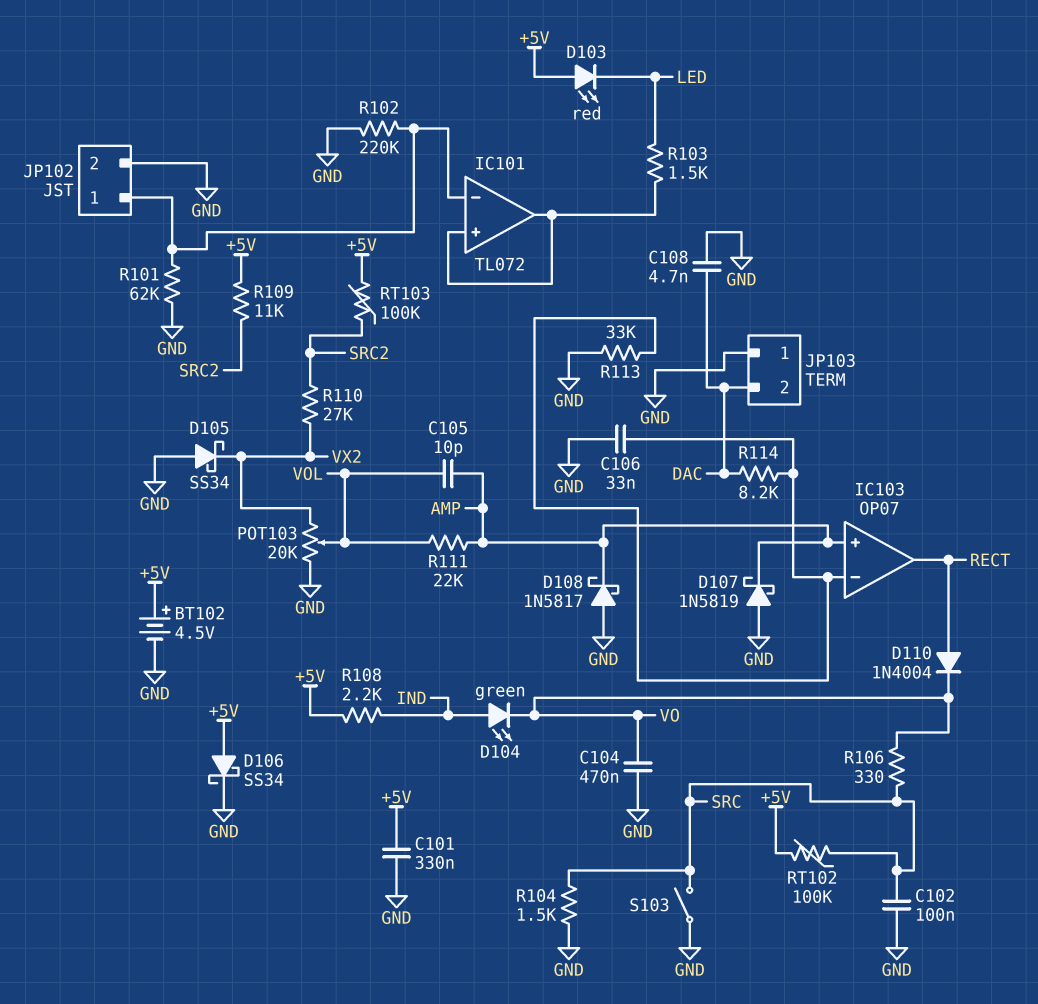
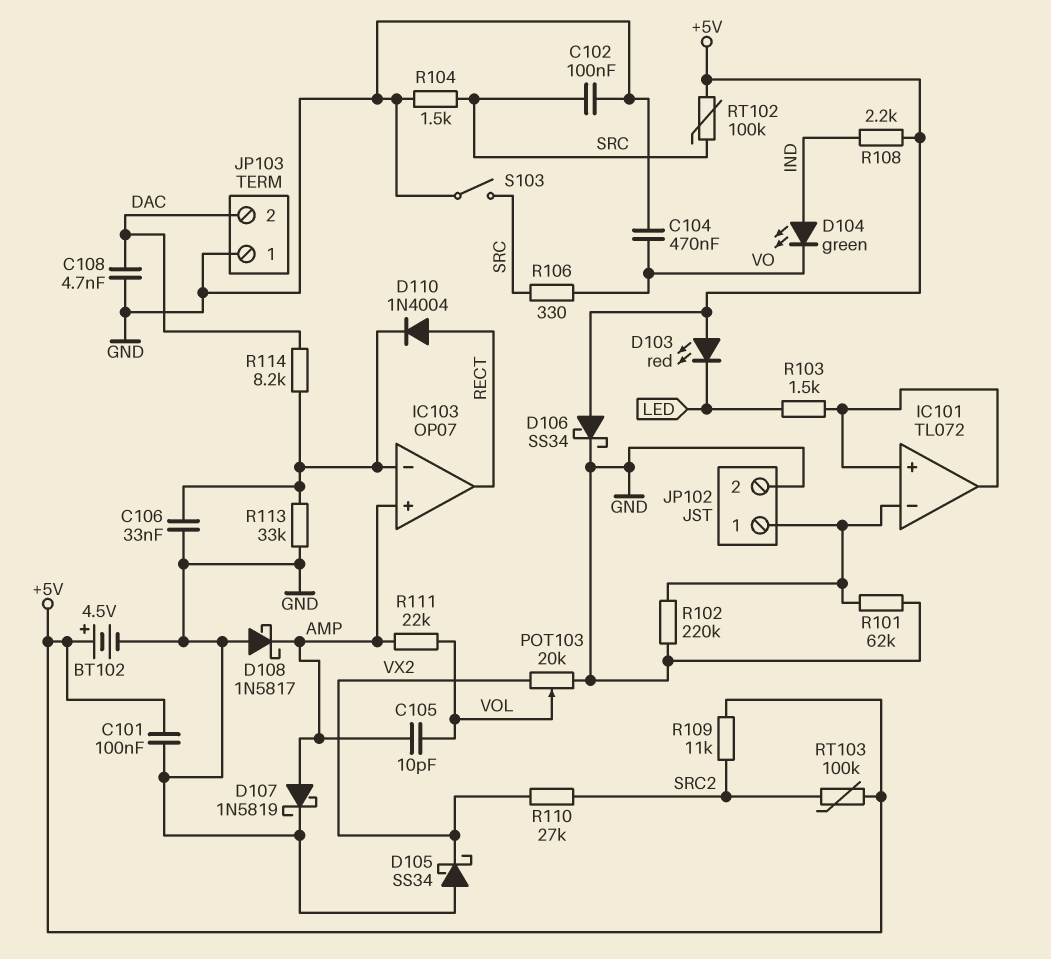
C101: 330nF (+5V, GND) -> 100nF (+5V, GND)
D107: schottky 1N5819 (A GND, K AMP) -> schottky 1N5819 (A AMP, K GND)
D110: diode 1N4004 (A RECT, K VO) -> diode 1N4004 (A RECT, K IC103/in-)

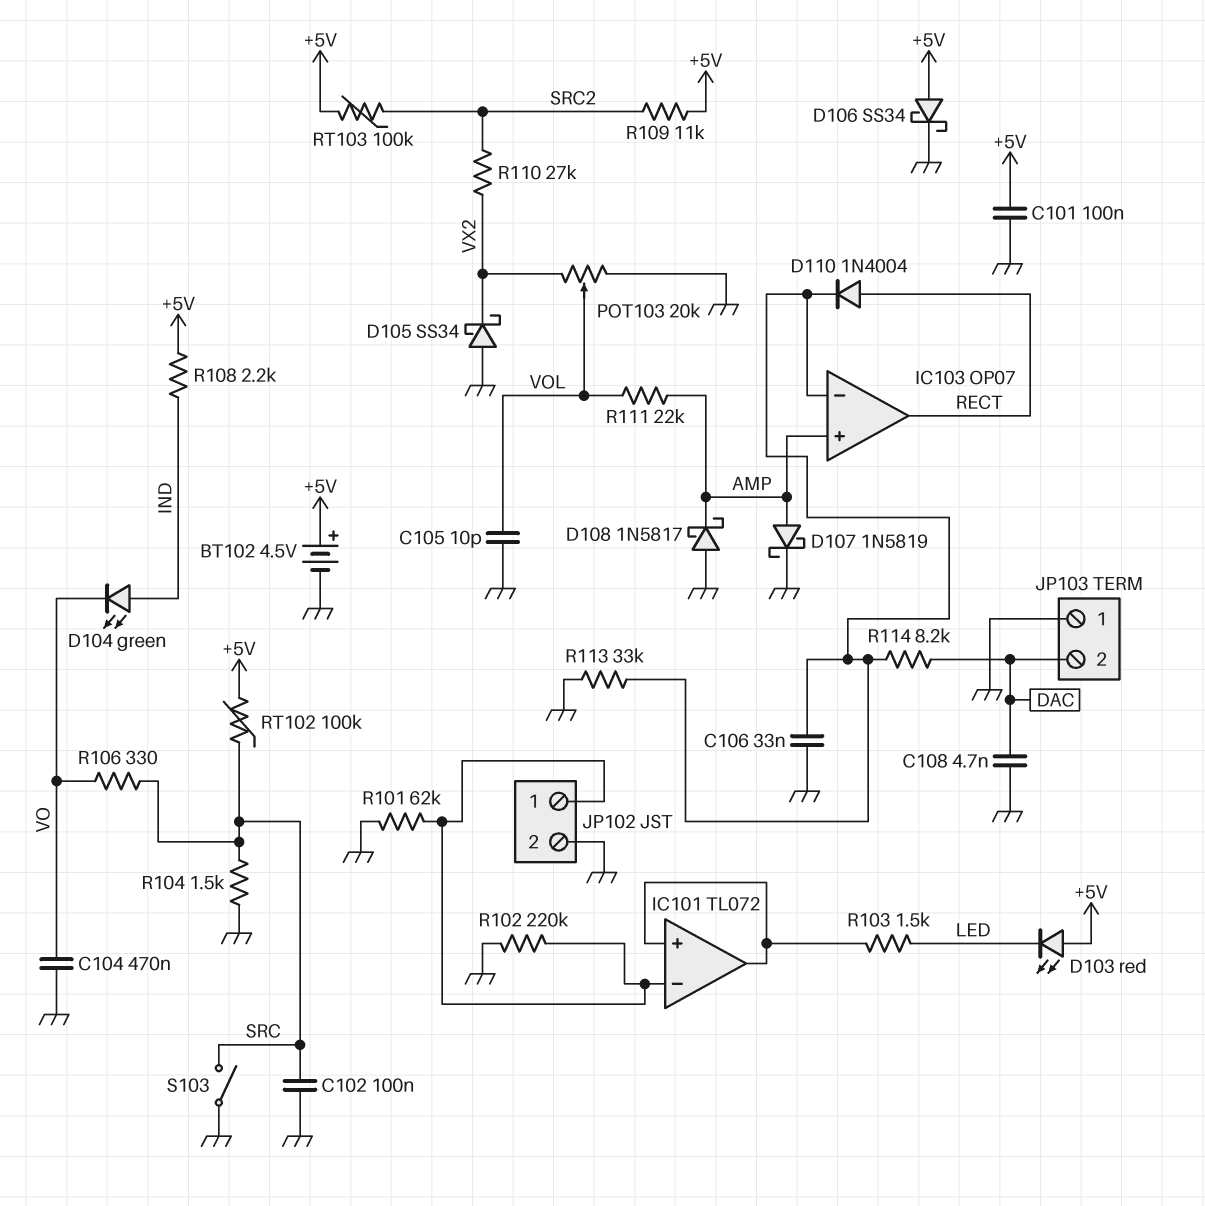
C105: 10pF (AMP, VOL) -> 10pF (GND, VOL)

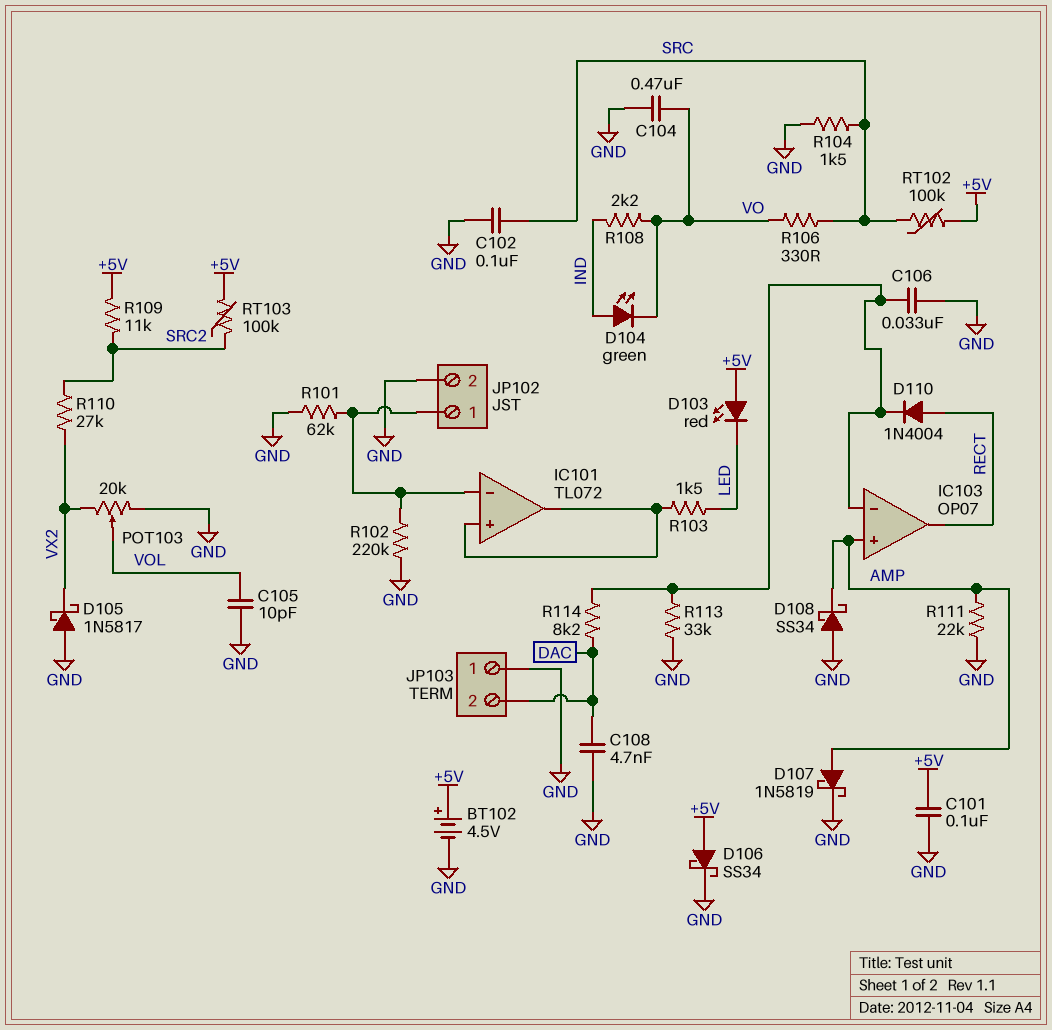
D105: schottky SS34 (A GND, K VX2) -> schottky 1N5817 (A GND, K VX2)
D108: schottky 1N5817 (A GND, K AMP) -> schottky SS34 (A GND, K AMP)
R108: 2.2k (+5V, IND) -> 2.2k (IND, VO)
R111: 22k (AMP, VOL) -> 22k (AMP, GND)
S103: switch (GND, SRC) -> none

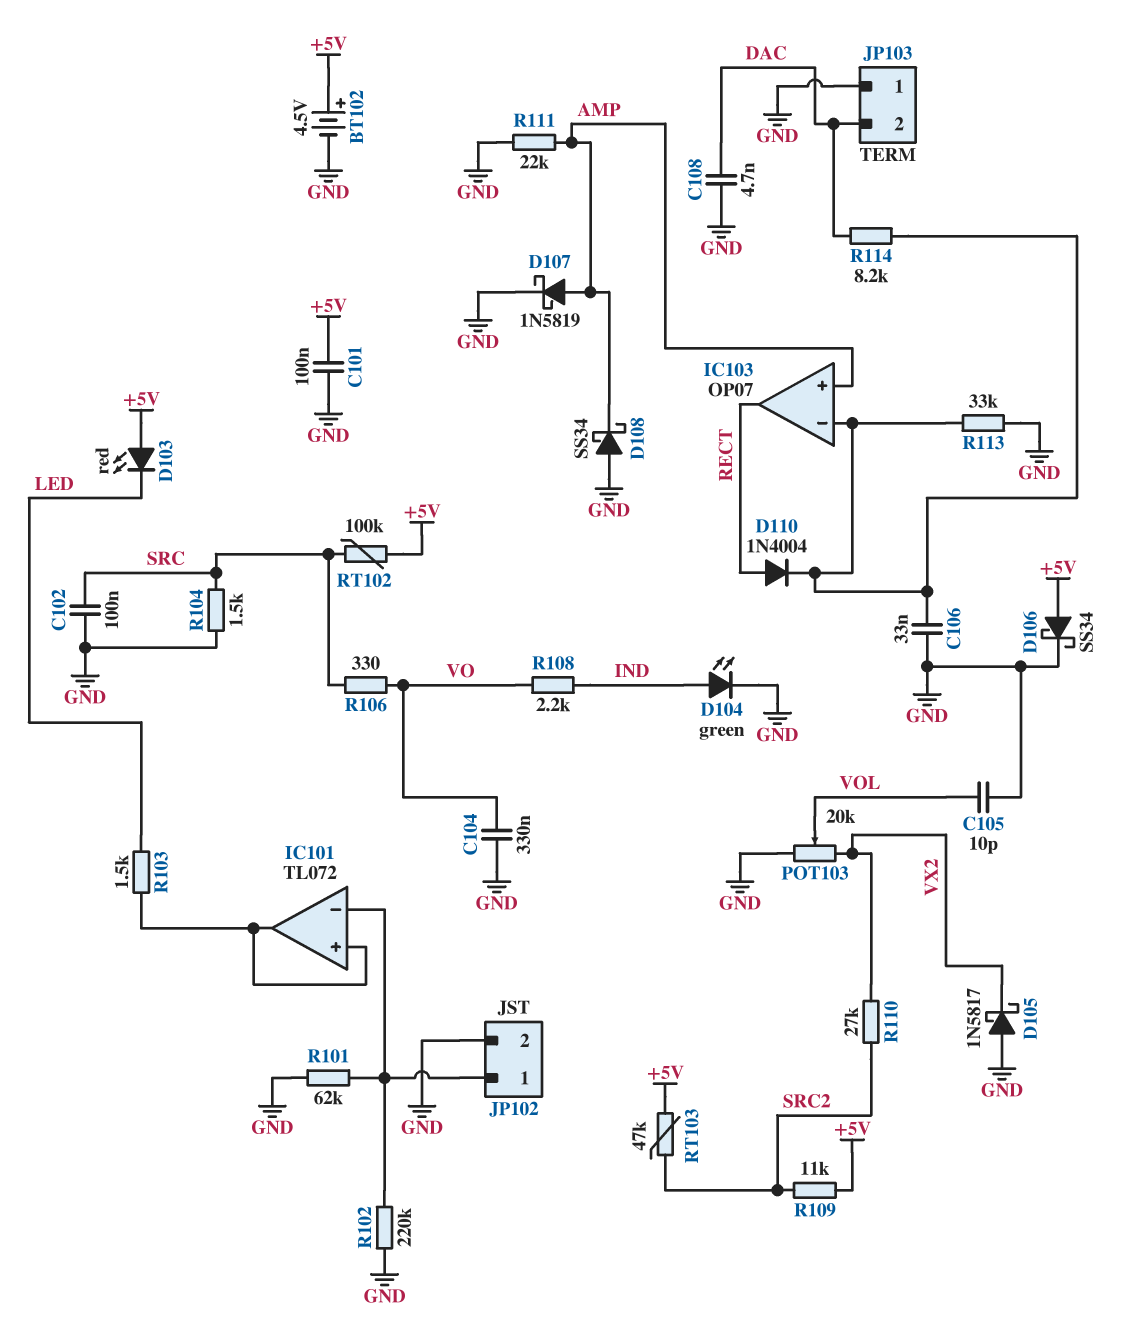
C104: 470nF (GND, VO) -> 330nF (GND, VO)
D104: LED green (A IND, K VO) -> LED green (A IND, K GND)
RT103: 100k (+5V, SRC2) -> 47k (+5V, SRC2)

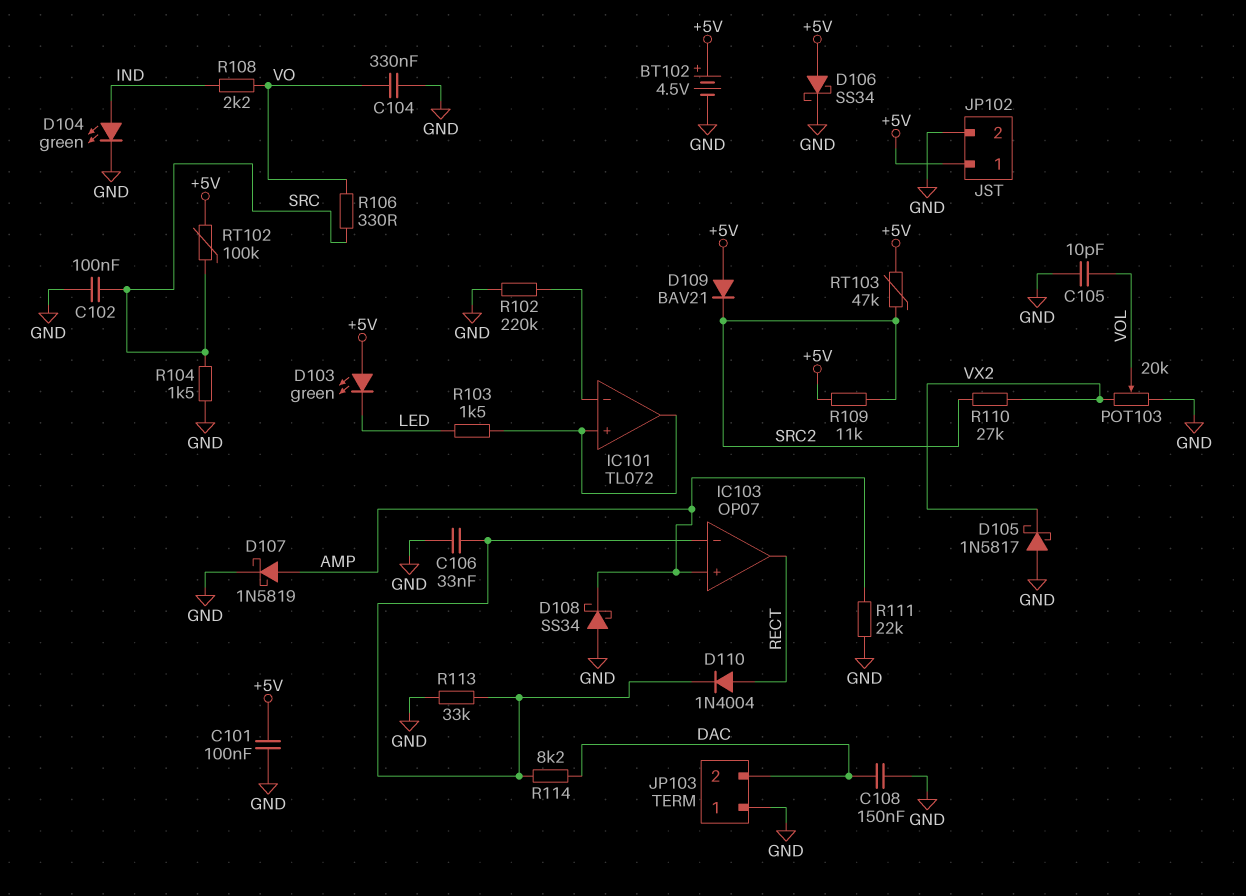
C108: 4.7nF (DAC, GND) -> 150nF (DAC, GND)
D103: LED red (A +5V, K LED) -> LED green (A +5V, K LED)
D109: none -> diode BAV21 (A +5V, K SRC2)
JP102 pin 1: IC101/in- -> +5V
R101: 62k (GND, IC101/in-) -> none

